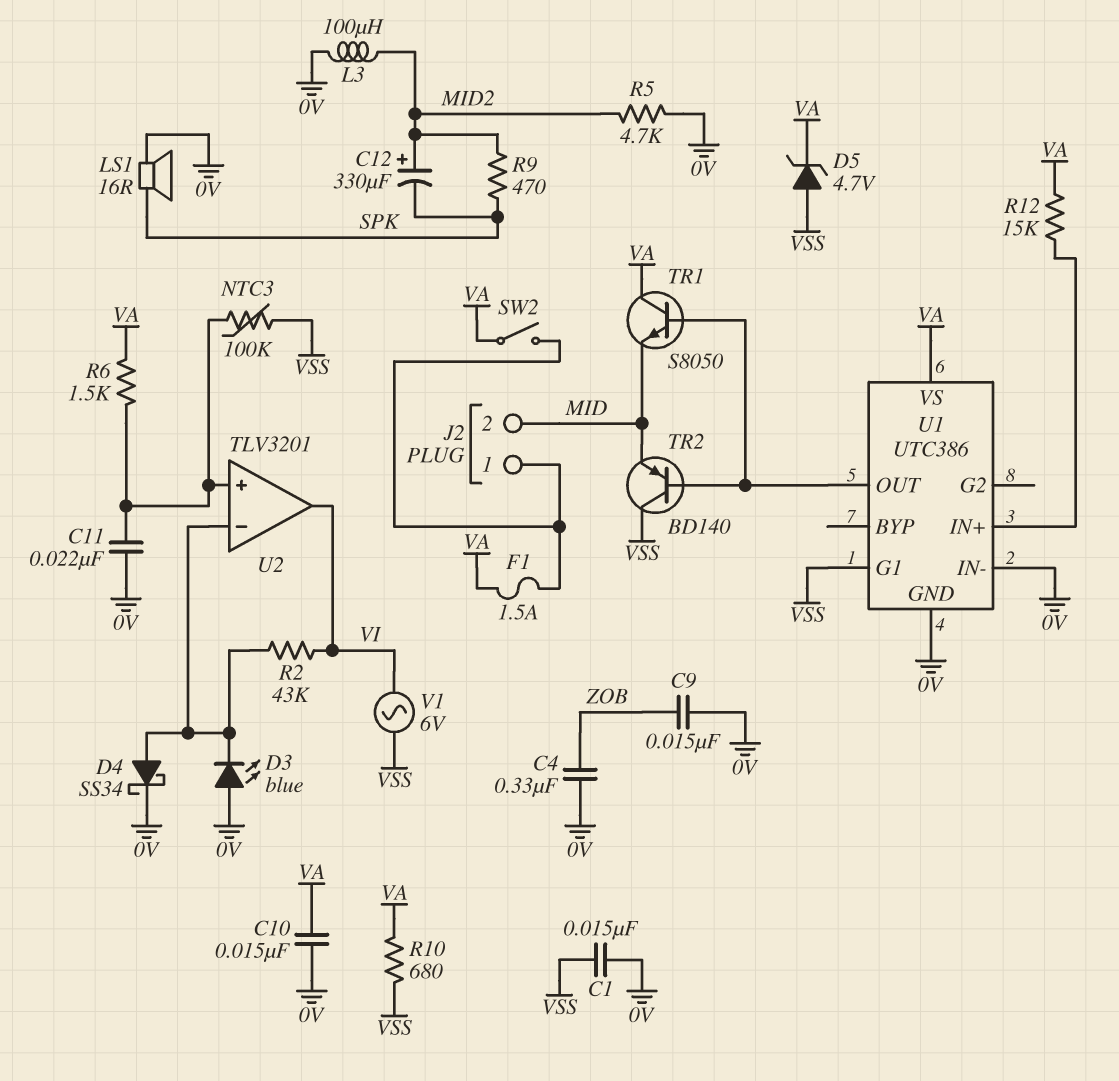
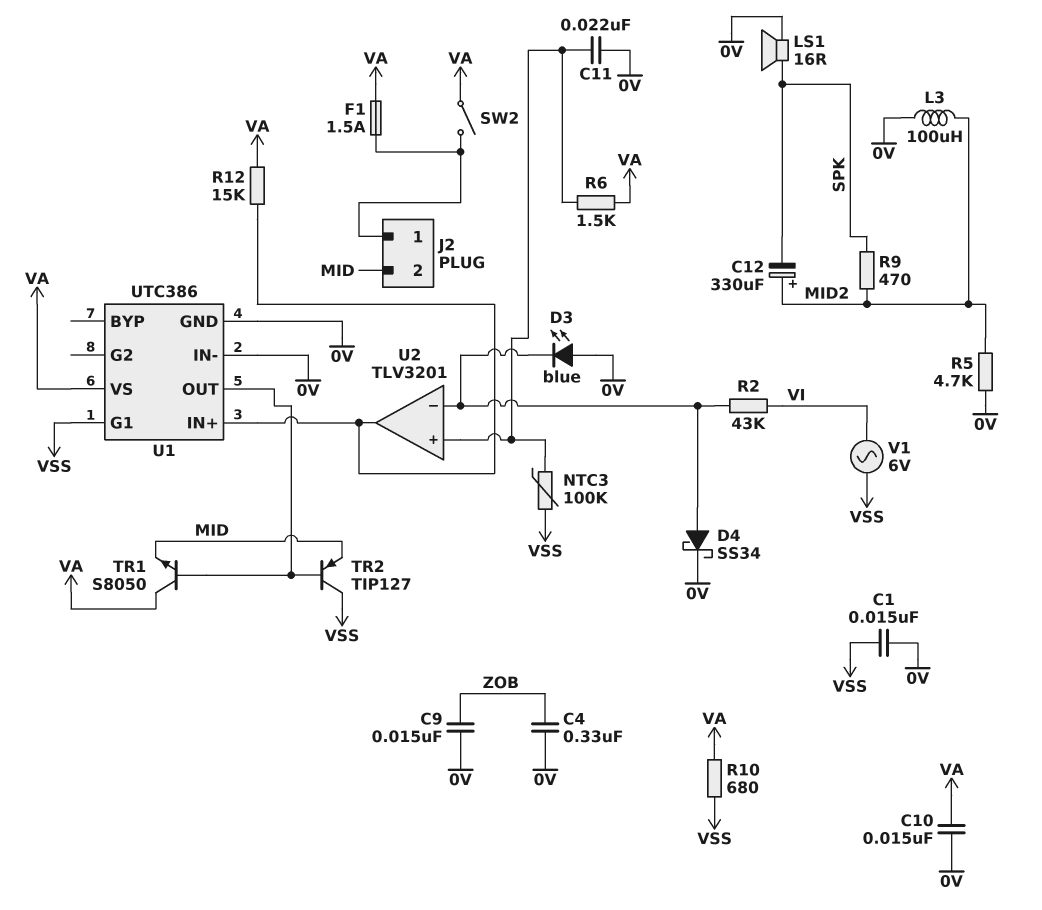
D5: zener 4.7V (A VSS, K VA) -> none
TR2: PNP BD140 (B U1/OUT, C VSS, E MID) -> PNP TIP127 (B U1/OUT, C VSS, E MID)
U2 pin out: VI -> U1/IN+

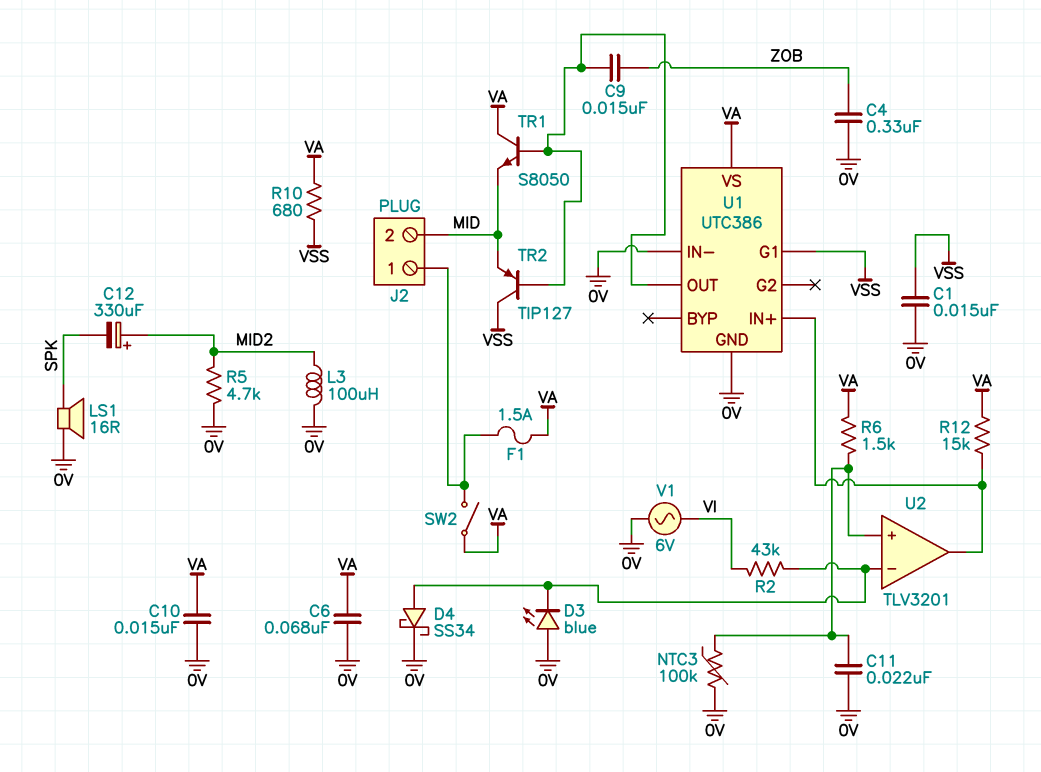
C6: none -> 68nF (0V, VA)
C9: 15nF (0V, ZOB) -> 15nF (U1/OUT, ZOB)
NTC3: 100k (U2/in+, VSS) -> 100k (0V, U2/in+)
R9: 470 (MID2, SPK) -> none
V1: AC 6V (VI, VSS) -> AC 6V (0V, VI)

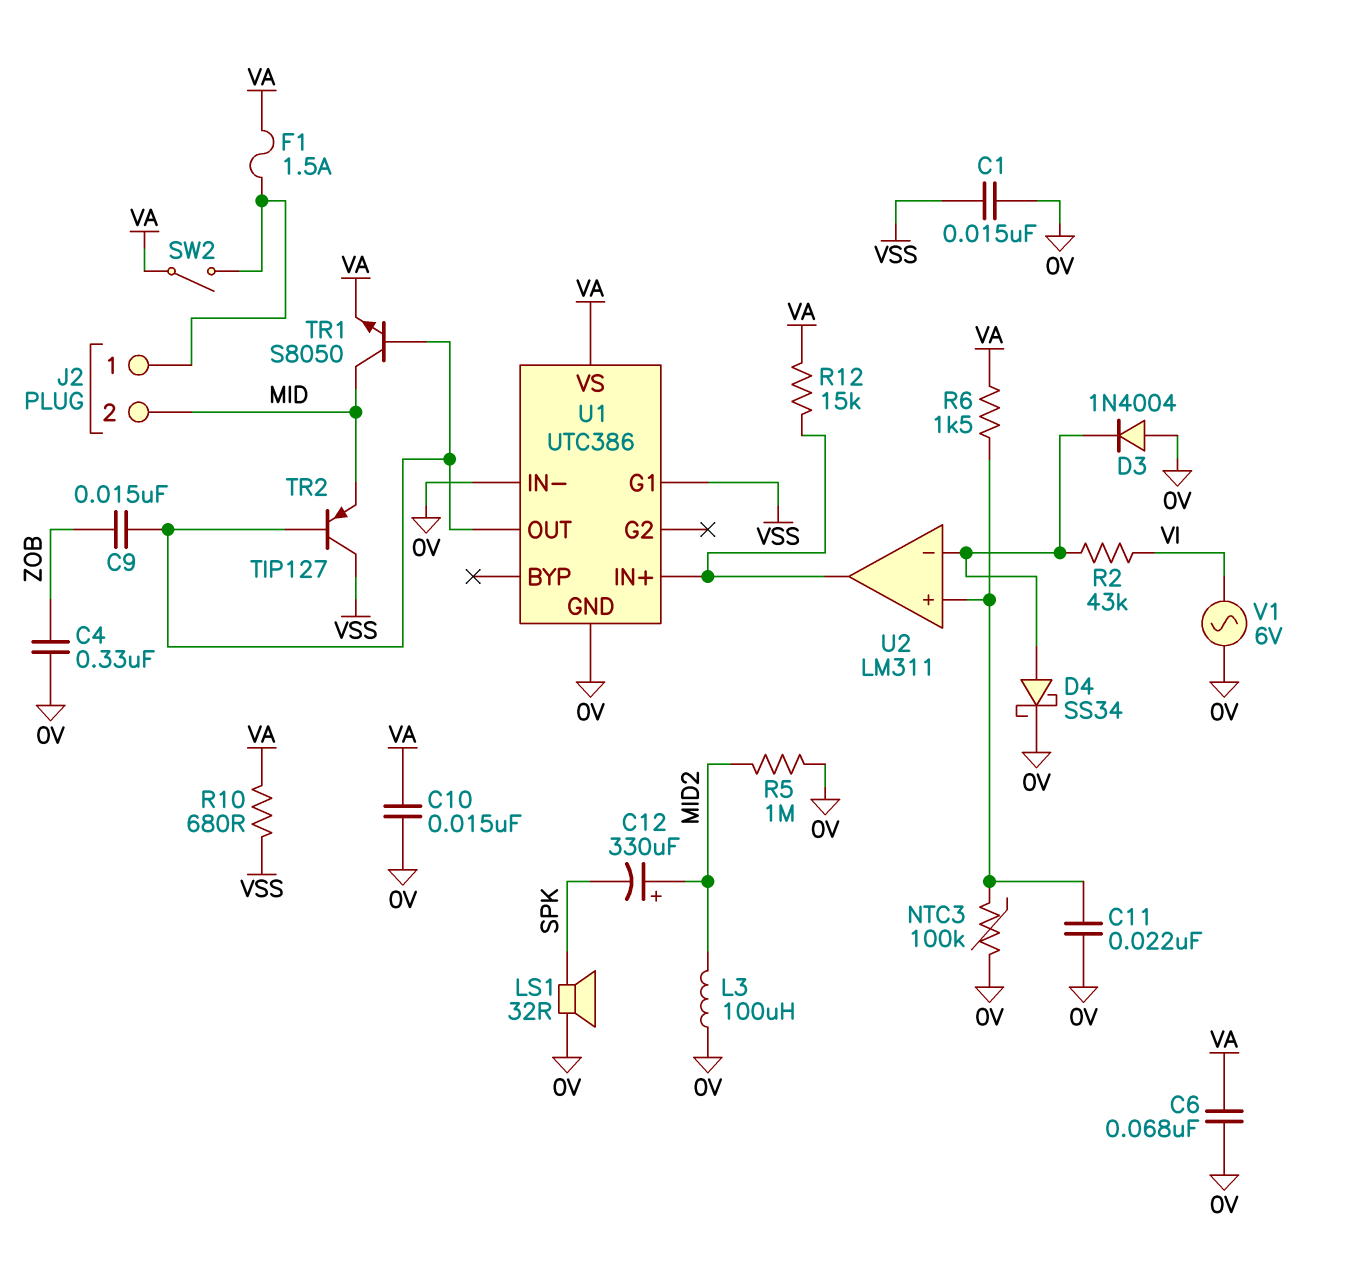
D3: LED blue (A 0V, K U2/in-) -> diode 1N4004 (A 0V, K U2/in-)
LS1: speaker 16R (0V, SPK) -> speaker 32R (0V, SPK)
R5: 4.7k (0V, MID2) -> 1M (0V, MID2)
TR1: NPN S8050 (B U1/OUT, C VA, E MID) -> NPN S8050 (B U1/OUT, C MID, E VA)
U2: TLV3201 -> LM311

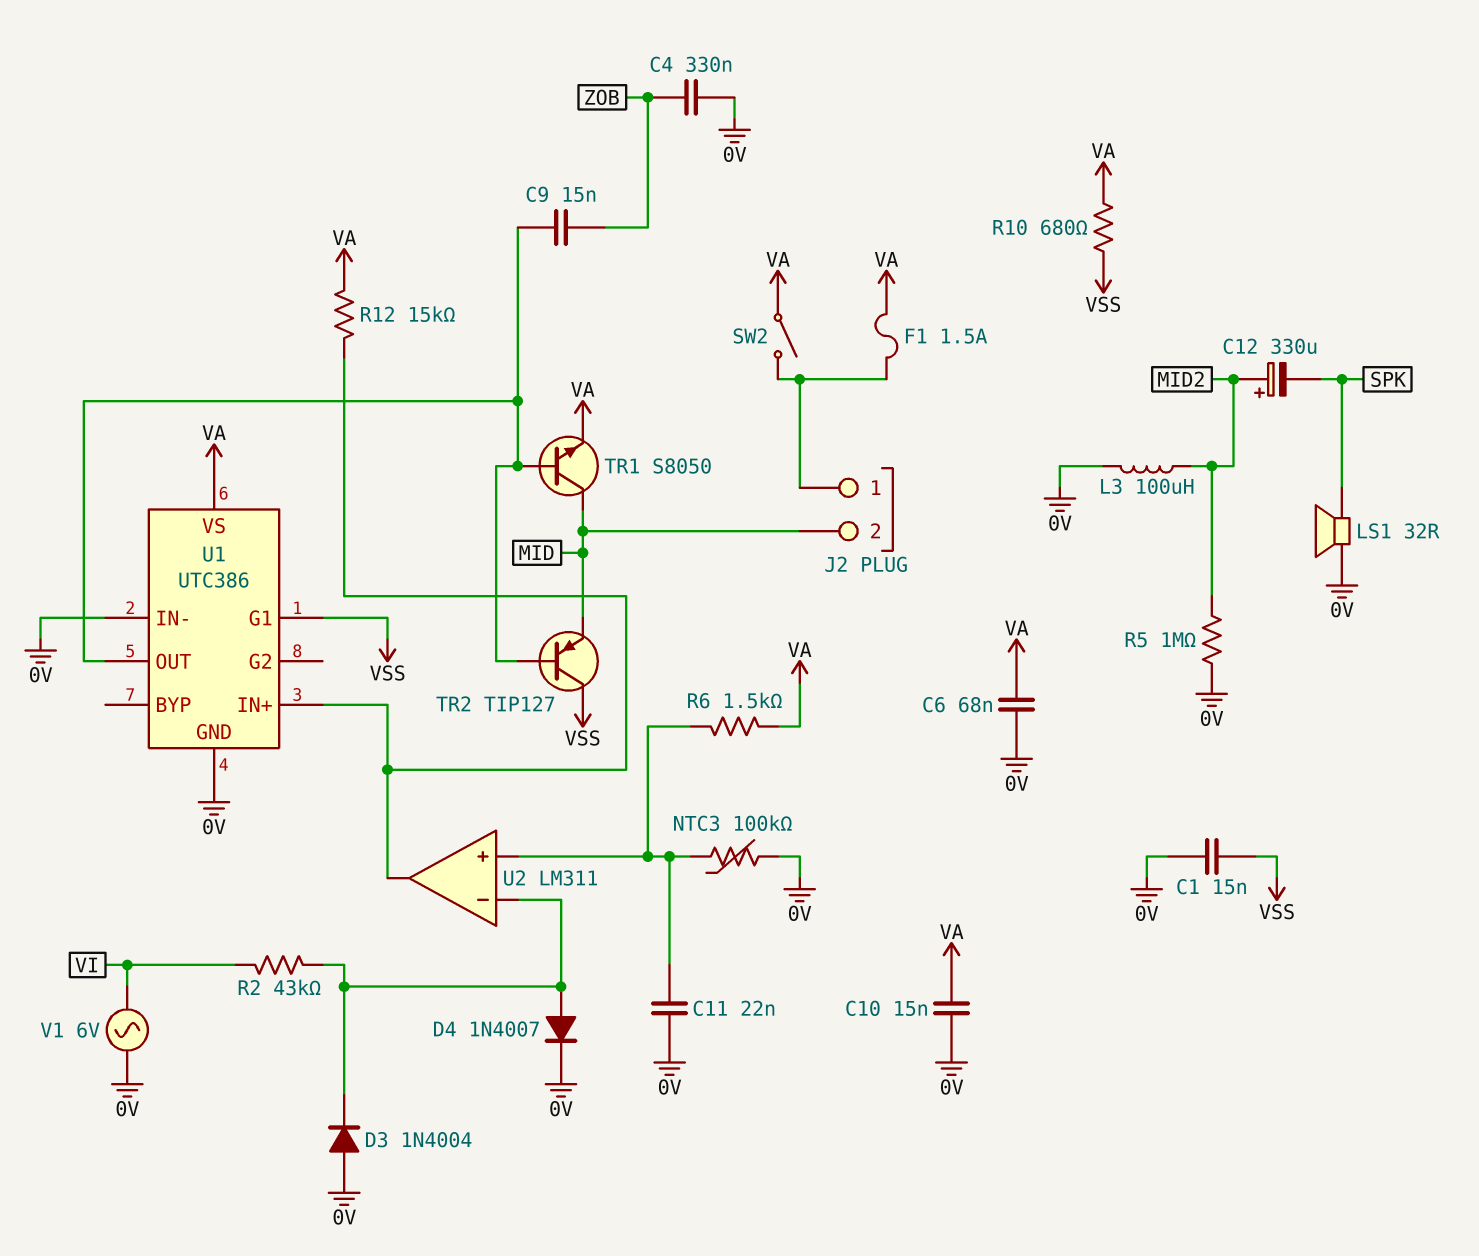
D4: schottky SS34 (A U2/in-, K 0V) -> diode 1N4007 (A U2/in-, K 0V)

